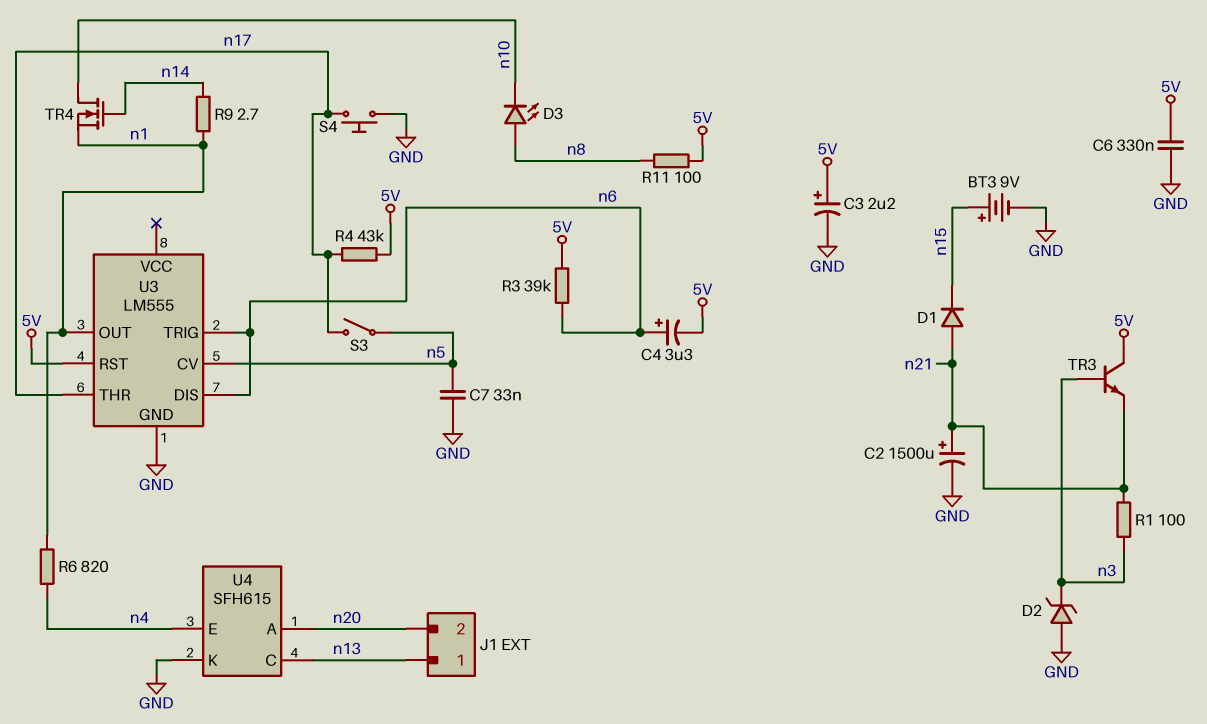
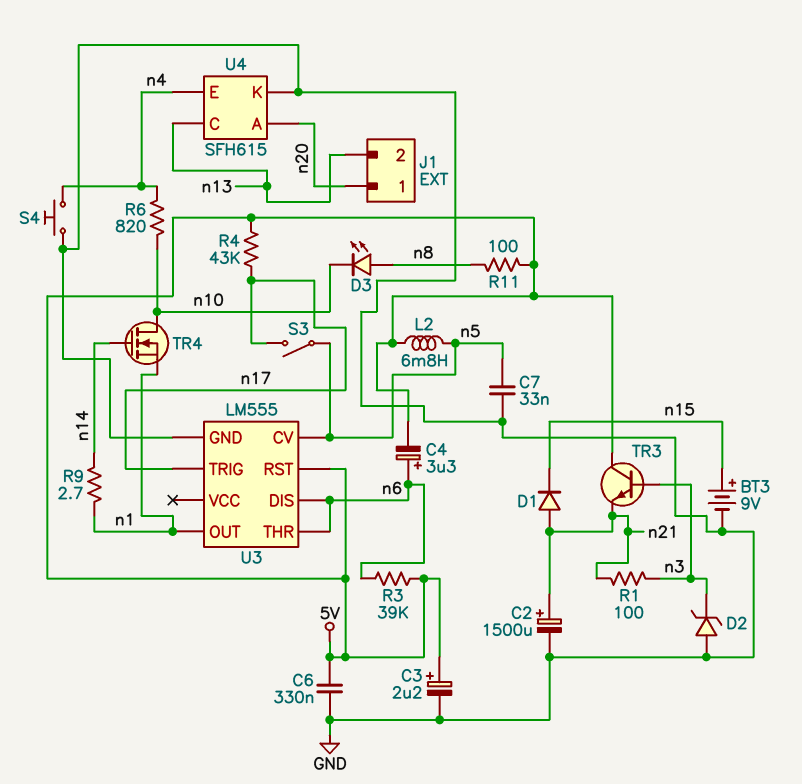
J1 pin 1: n13 -> n20
J1 pin 2: n20 -> n13
L2: none -> 6.8mH (5V, n5)
R6: 820 (n1, n4) -> 820 (n4, n10)
S4: button (GND, n17) -> button (GND, n4)
U3 pin THR: n17 -> n6
U3 pin TRIG: n6 -> n17

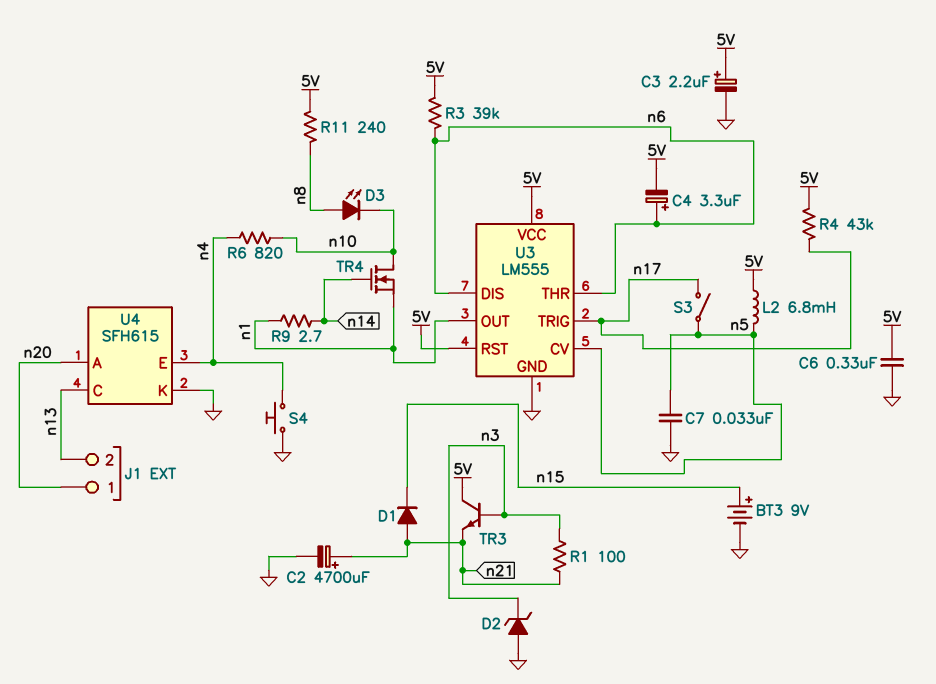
C2: 1500uF (plus n21, minus GND) -> 4700uF (plus n21, minus GND)
R11: 100 (5V, n8) -> 240 (5V, n8)
U3 pin VCC: none -> 5V

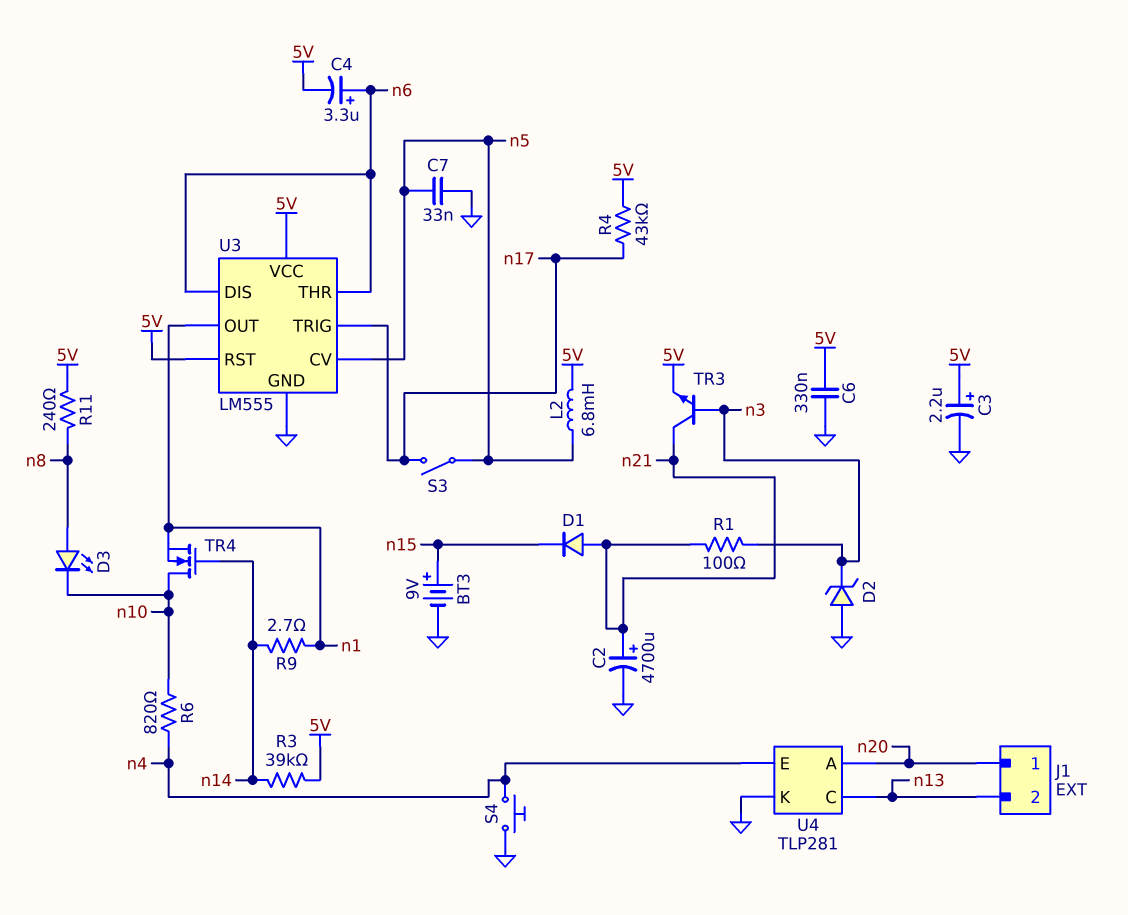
R3: 39k (5V, n6) -> 39k (5V, n14)
TR3: NPN (B n3, C 5V, E n21) -> NPN (B n3, C n21, E 5V)
U4: SFH615 -> TLP281

